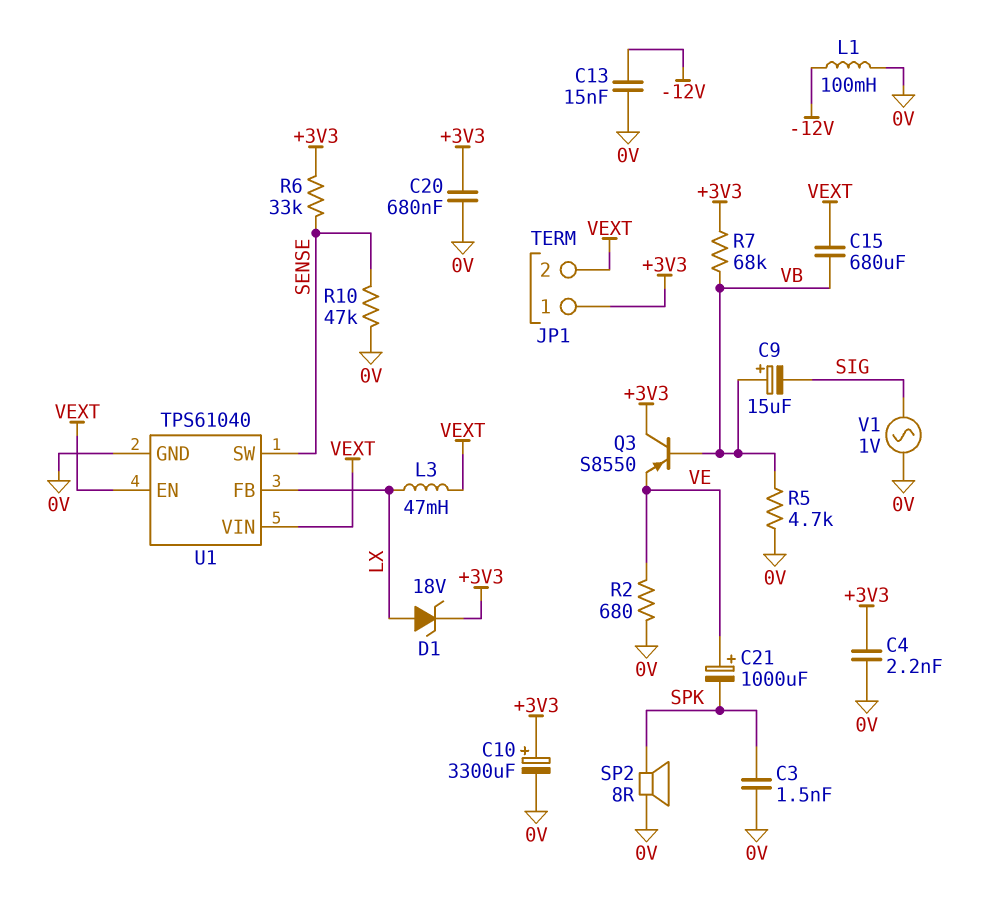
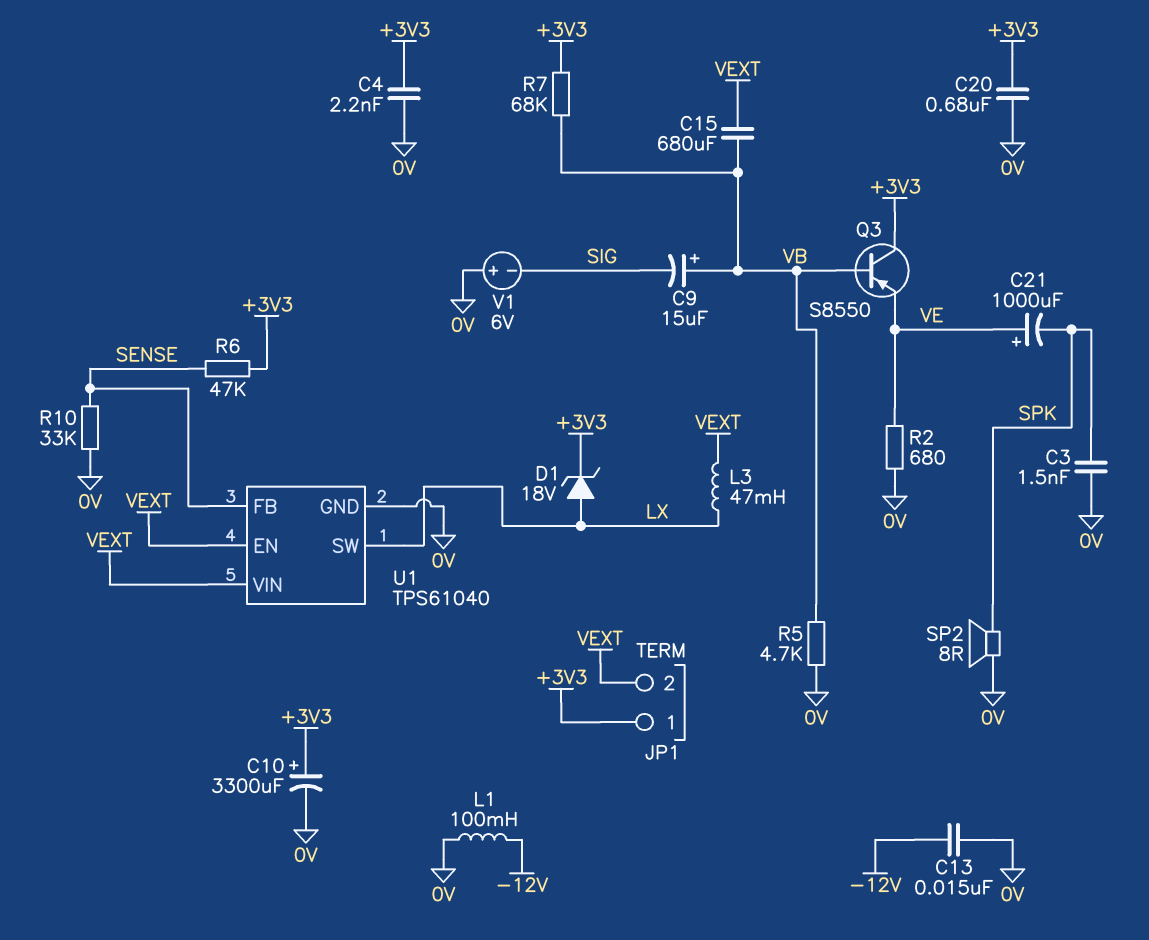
R6: 33k (+3V3, SENSE) -> 47k (+3V3, SENSE)
R10: 47k (0V, SENSE) -> 33k (0V, SENSE)
U1 pin FB: LX -> SENSE
U1 pin SW: SENSE -> LX
V1: AC 1V (0V, SIG) -> 6V (plus 0V, minus SIG)

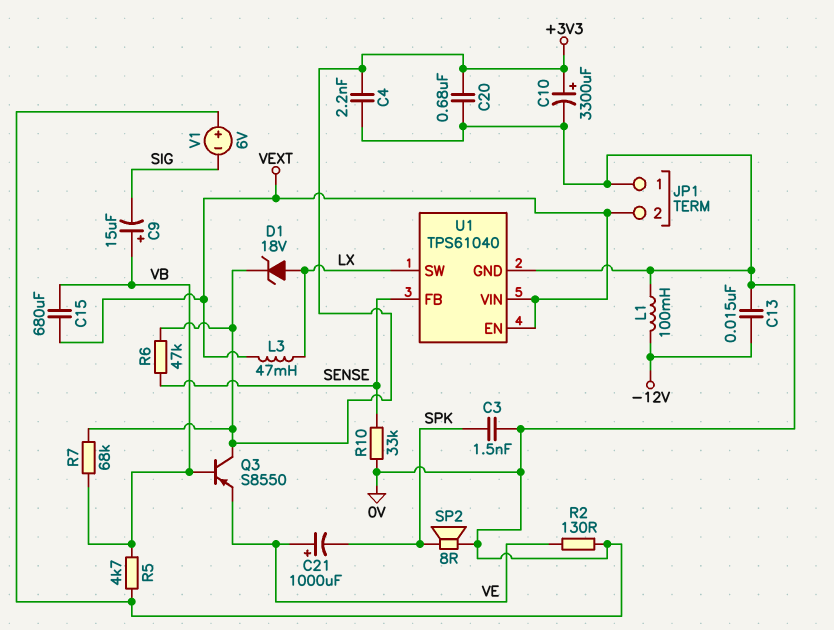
JP1 pin 1: +3V3 -> 0V
R2: 680 (0V, VE) -> 130 (0V, VE)

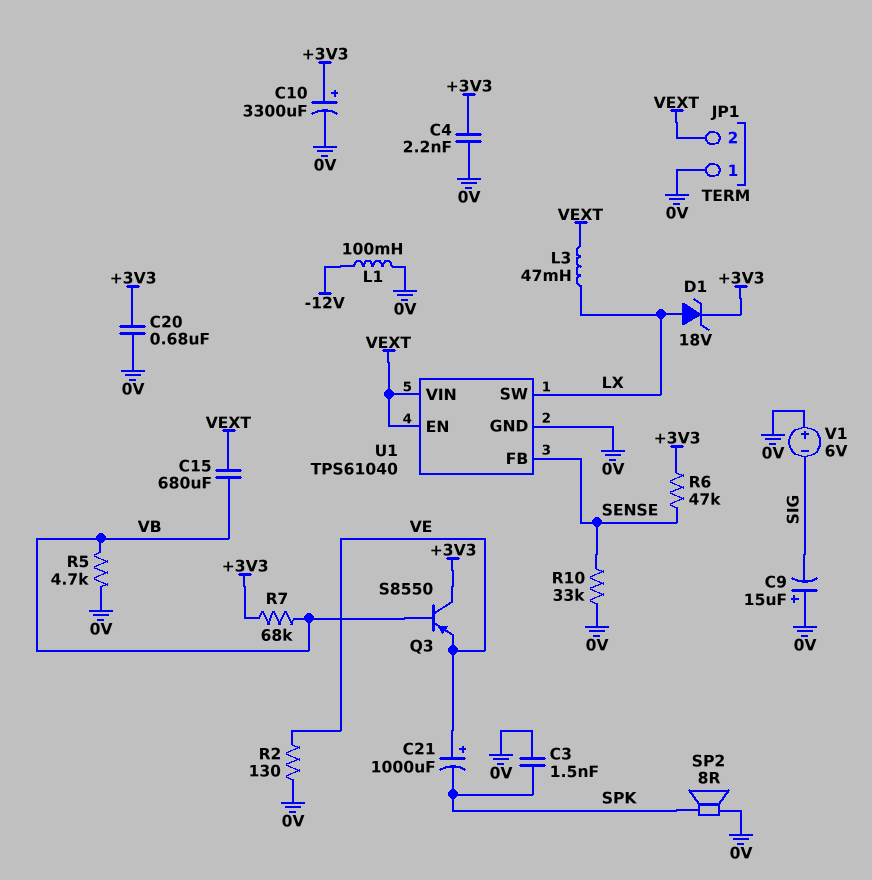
C9: 15uF (plus VB, minus SIG) -> 15uF (plus 0V, minus SIG)
C13: 15nF (-12V, 0V) -> none

